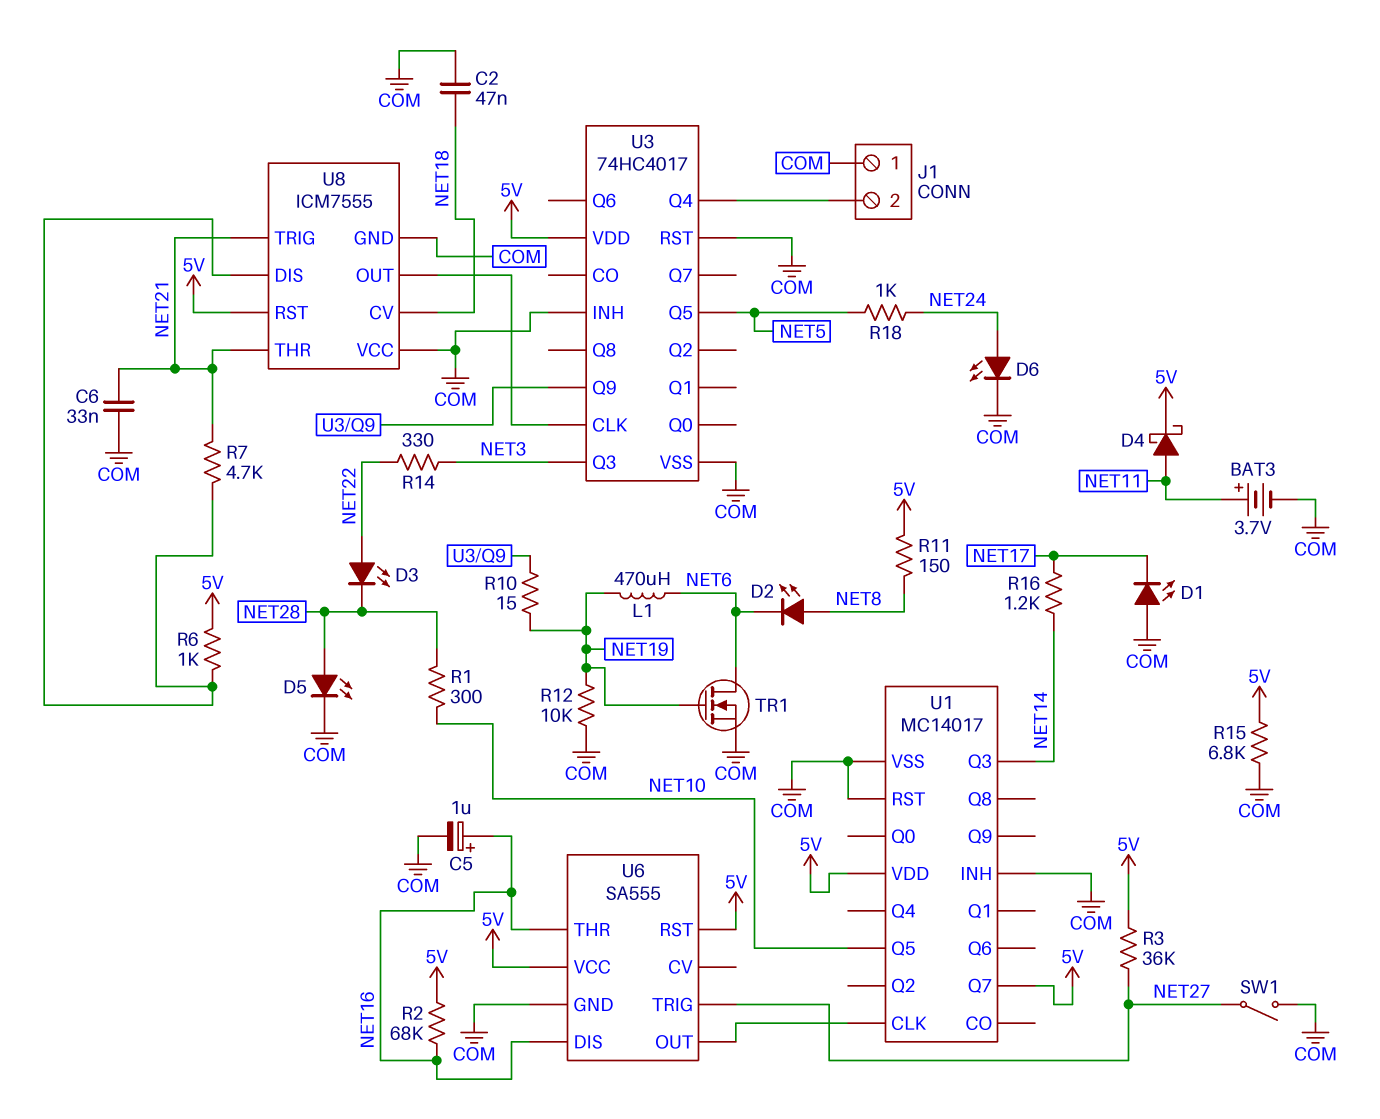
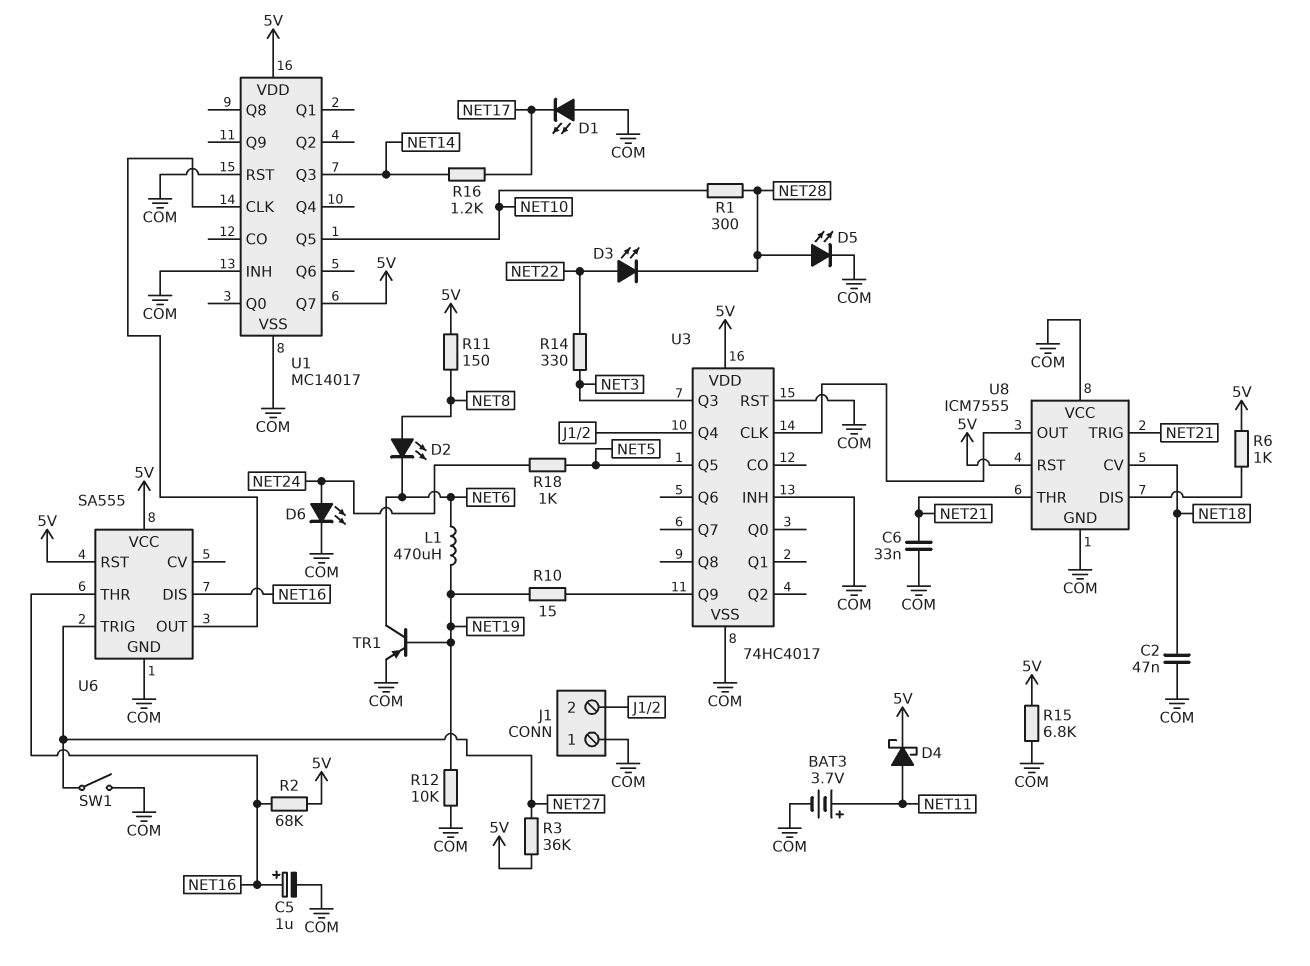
R7: 4.7k (NET21, U8/DIS) -> none
TR1: NMOS (G NET19, D NET6, S COM) -> PNP (B NET19, C NET6, E COM)

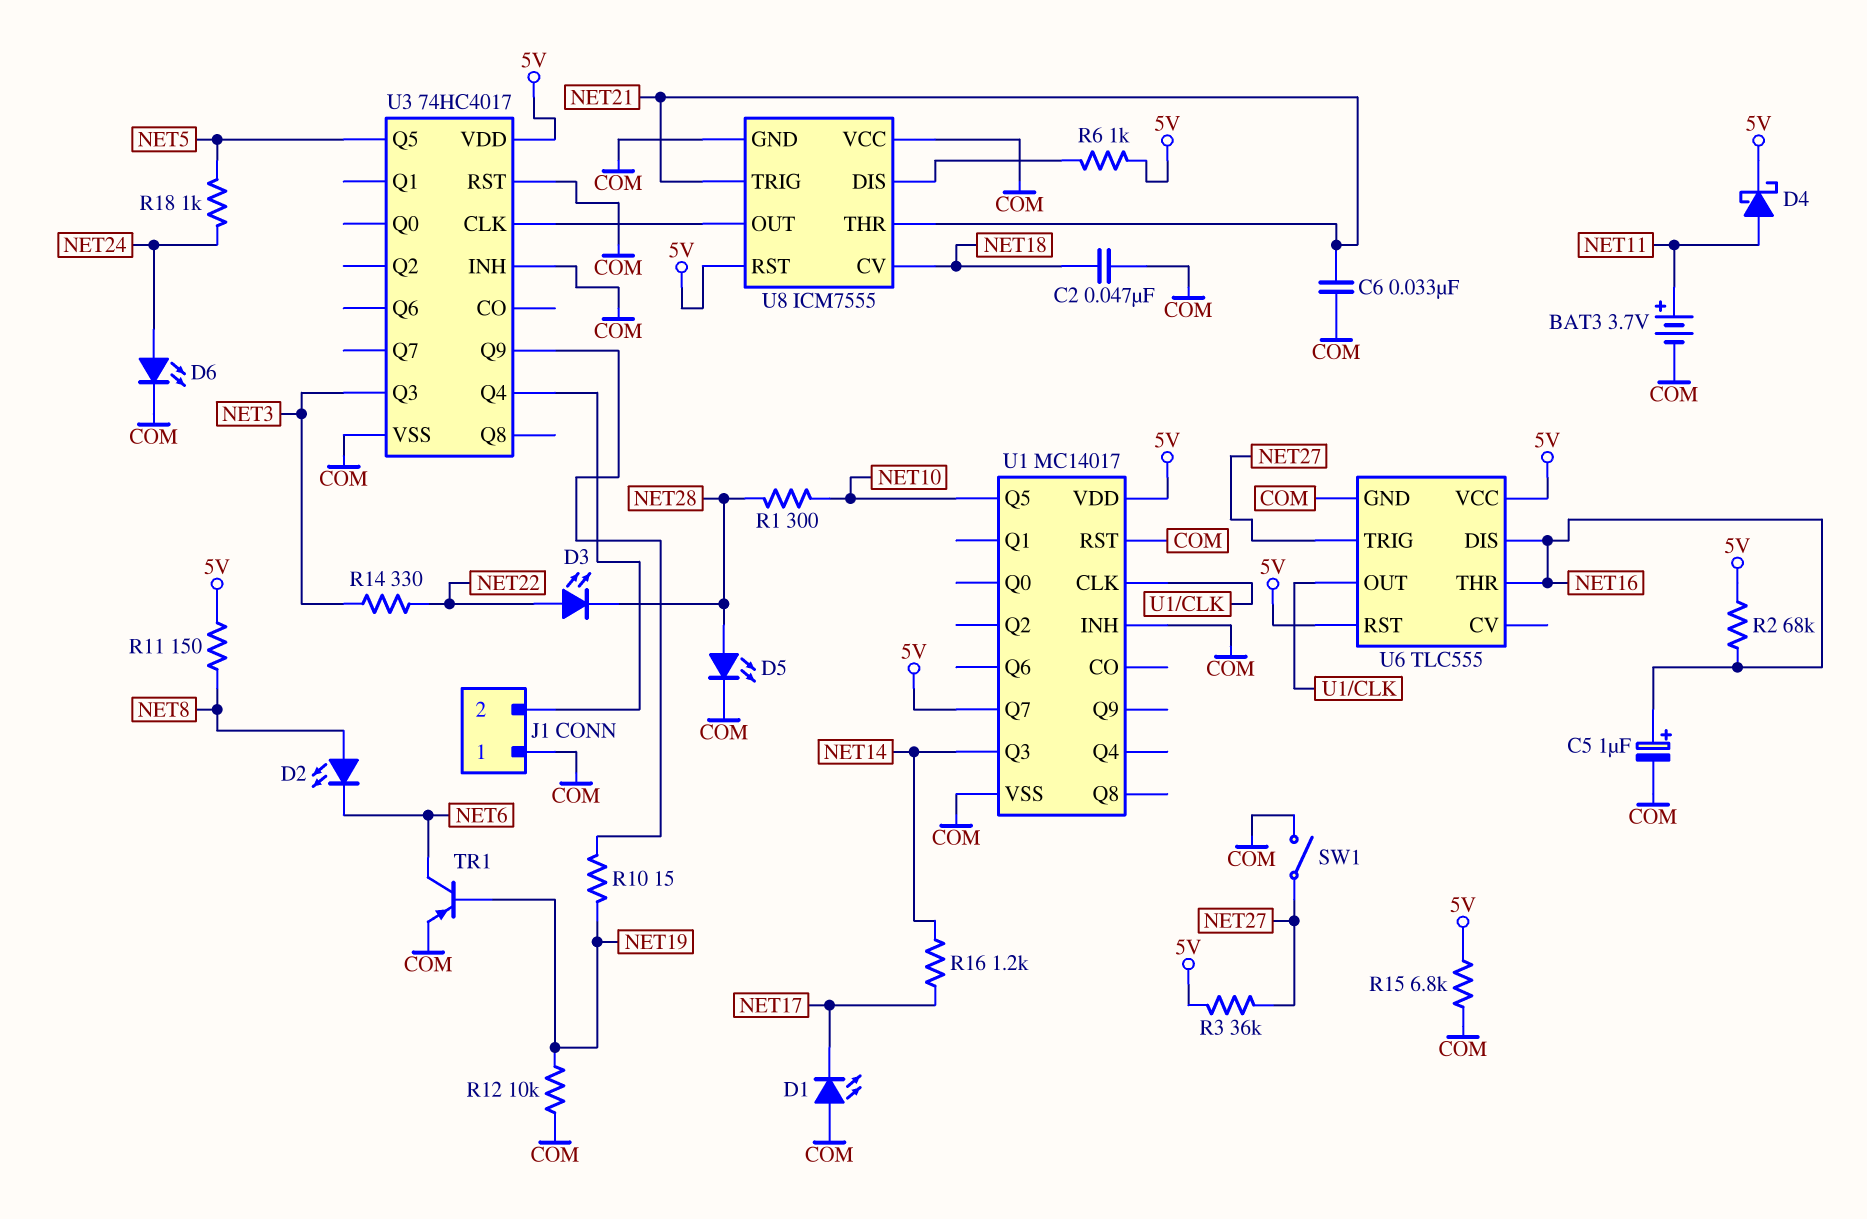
L1: 470uH (NET6, NET19) -> none
U6: SA555 -> TLC555

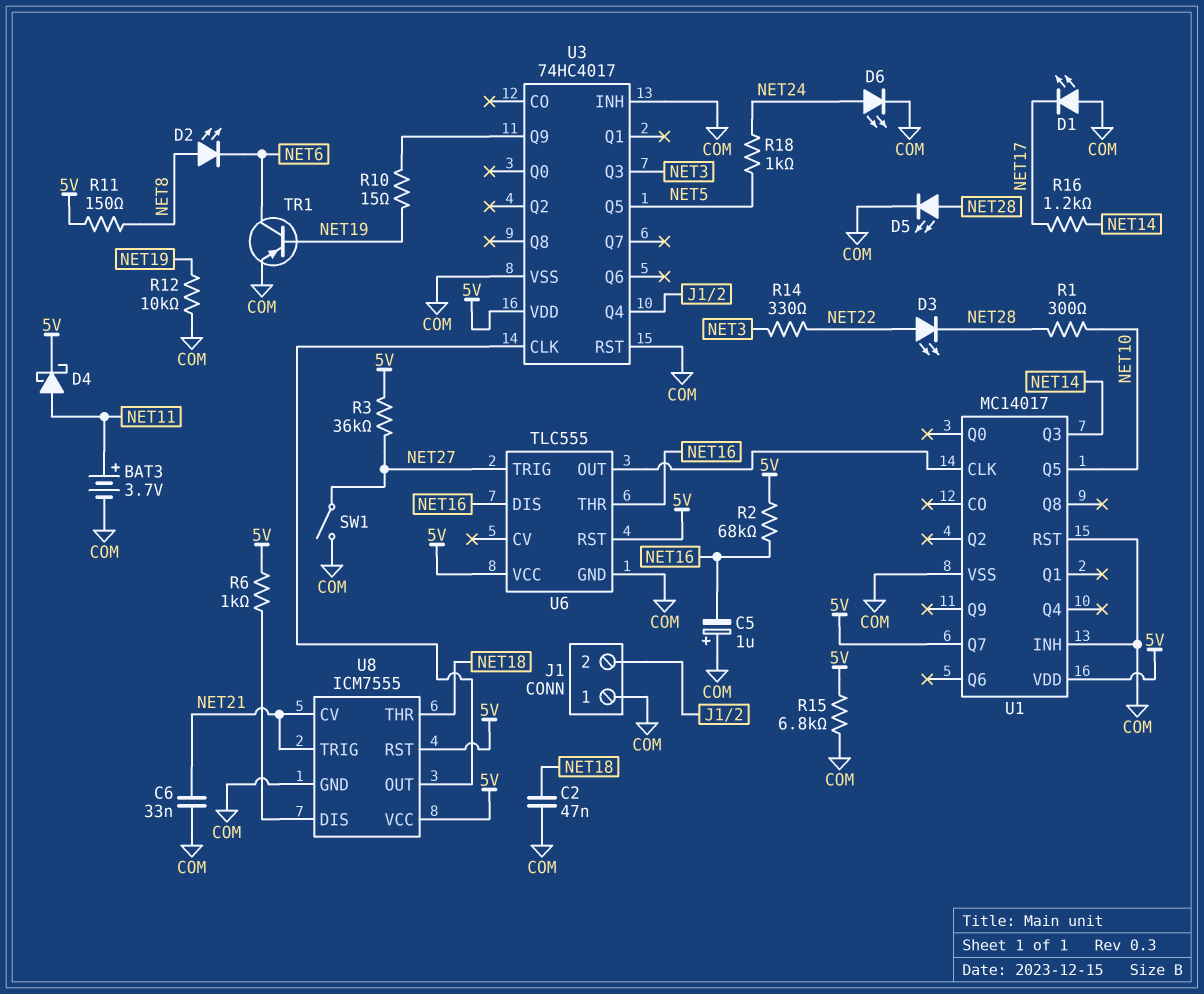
C5: 1uF (plus NET16, minus COM) -> 1uF (plus COM, minus NET16)
U8 pin CV: NET18 -> NET21
U8 pin THR: NET21 -> NET18
U8 pin VCC: COM -> 5V

